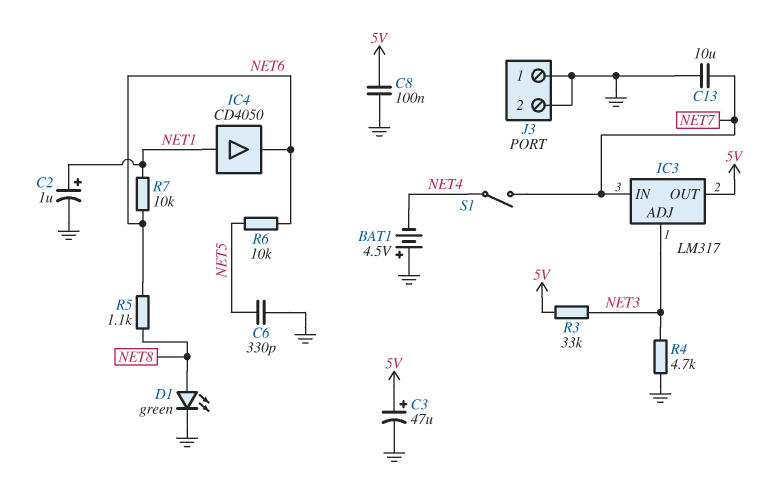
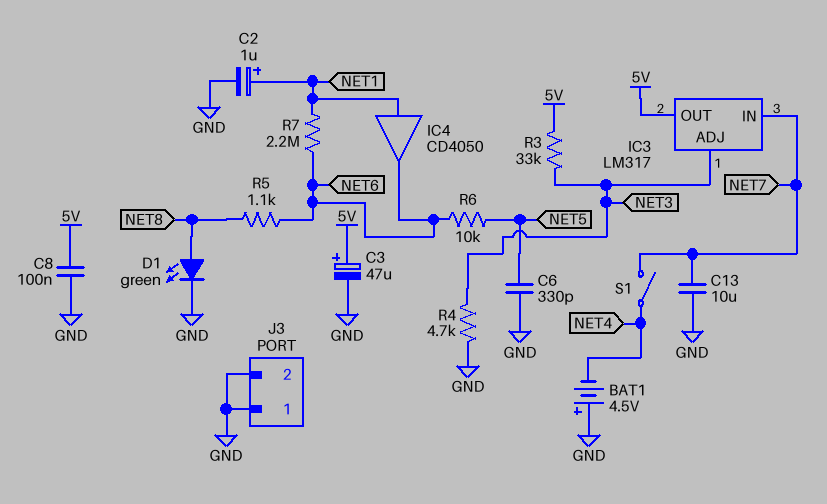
R7: 10k (NET1, NET6) -> 2.2M (NET1, NET6)

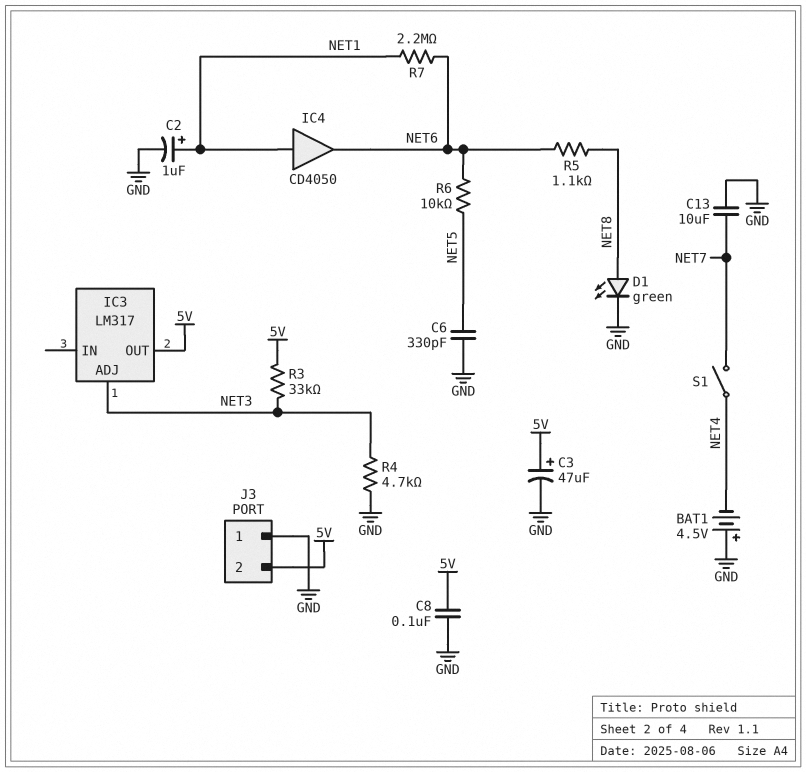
IC3 pin IN: NET7 -> none
J3 pin 2: GND -> 5V

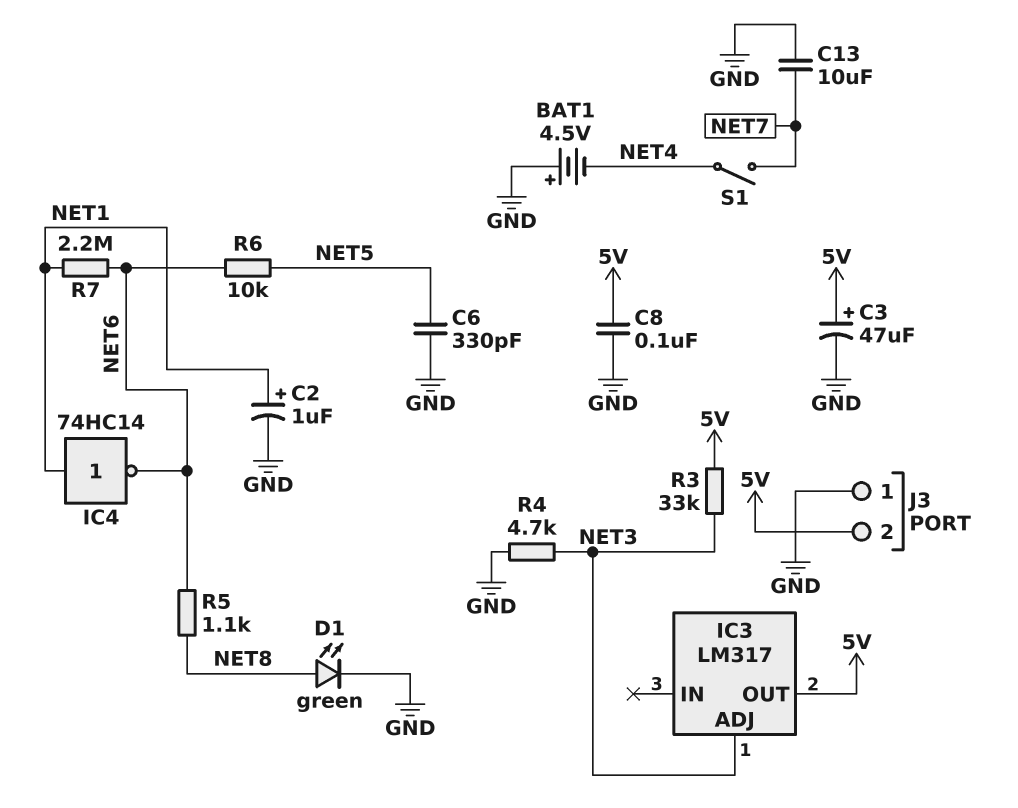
IC4: buffer CD4050 (in NET1, out NET6) -> NOT 74HC14 (in NET1, out NET6)

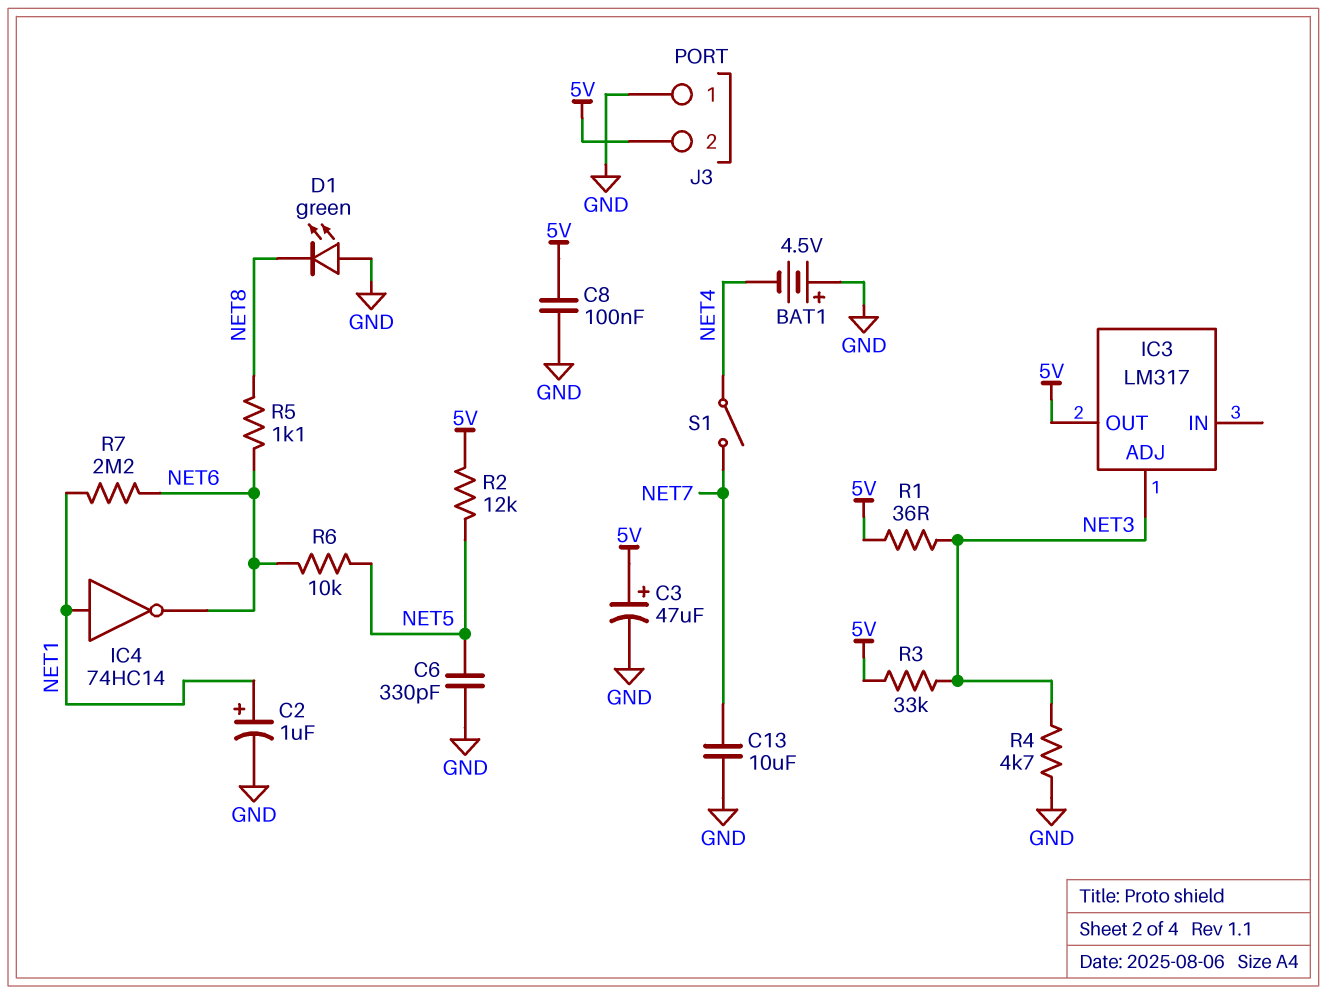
D1: LED green (A NET8, K GND) -> LED green (A GND, K NET8)
R1: none -> 36 (5V, NET3)
R2: none -> 12k (5V, NET5)

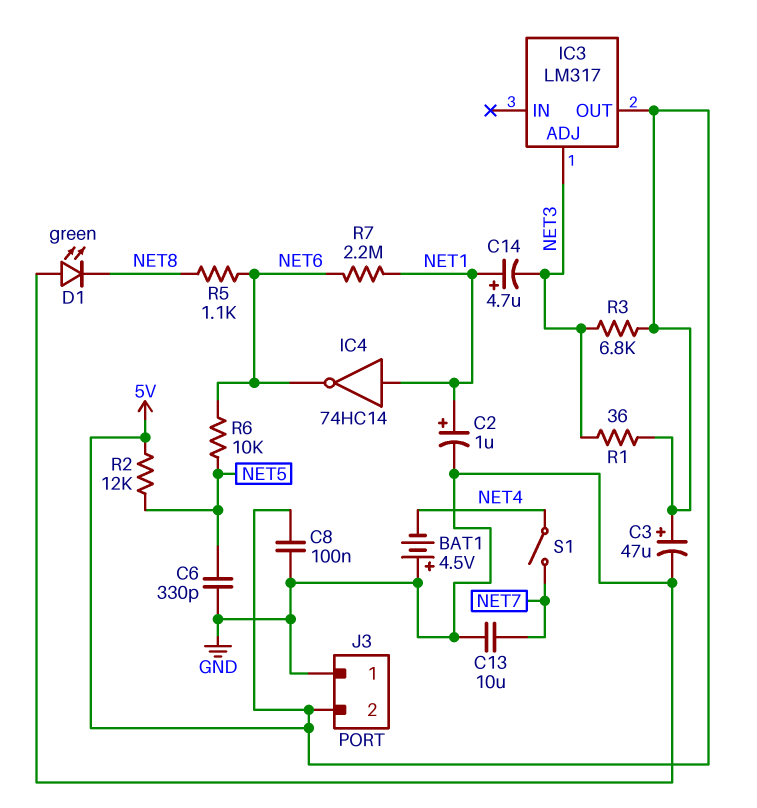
C14: none -> 4.7uF (plus NET1, minus NET3)
R3: 33k (5V, NET3) -> 6.8k (5V, NET3)
R4: 4.7k (GND, NET3) -> none

